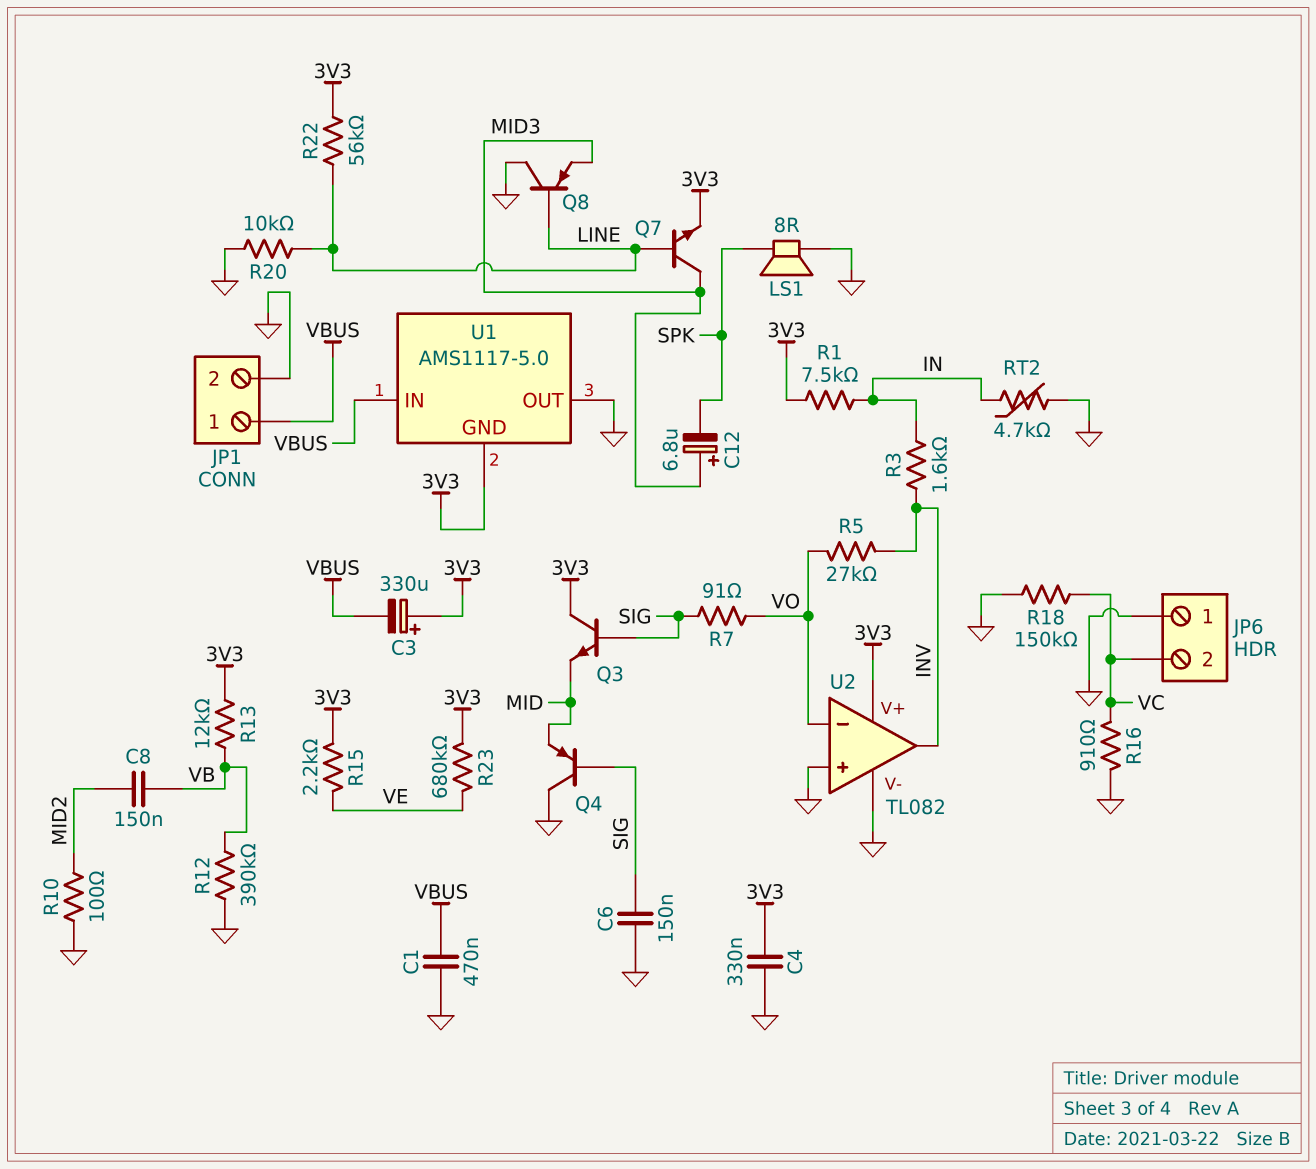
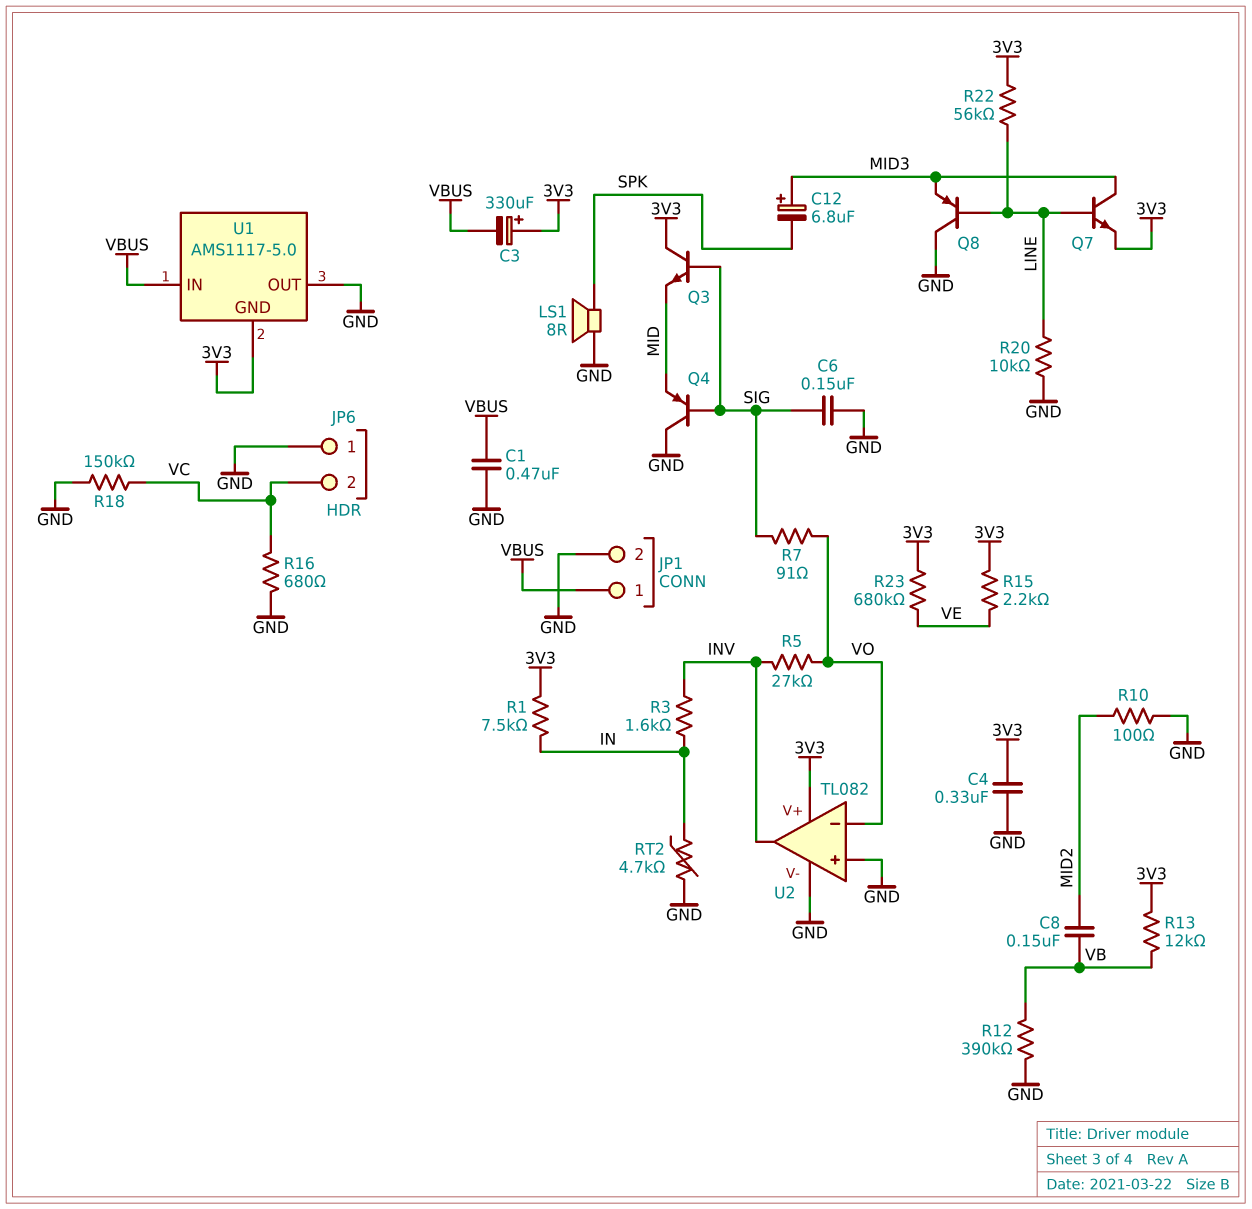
R16: 910 (GND, VC) -> 680 (GND, VC)

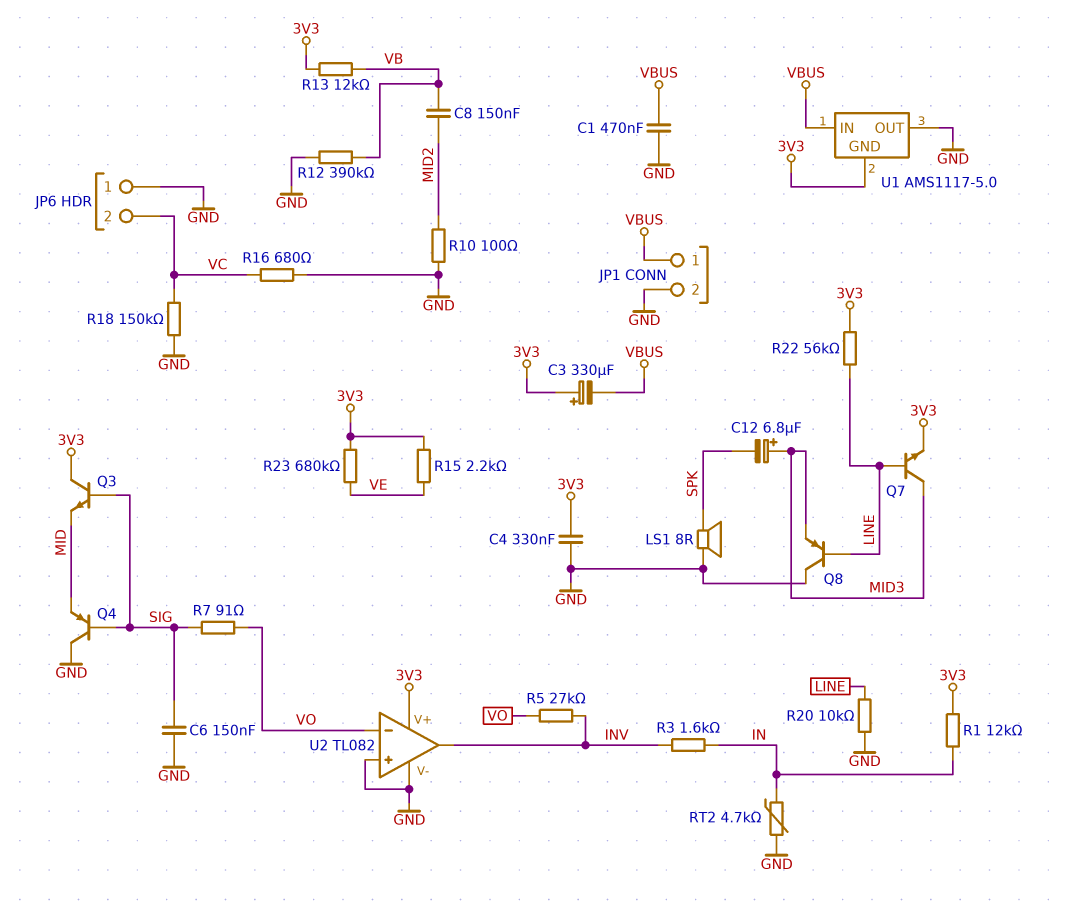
R1: 7.5k (3V3, IN) -> 12k (3V3, IN)

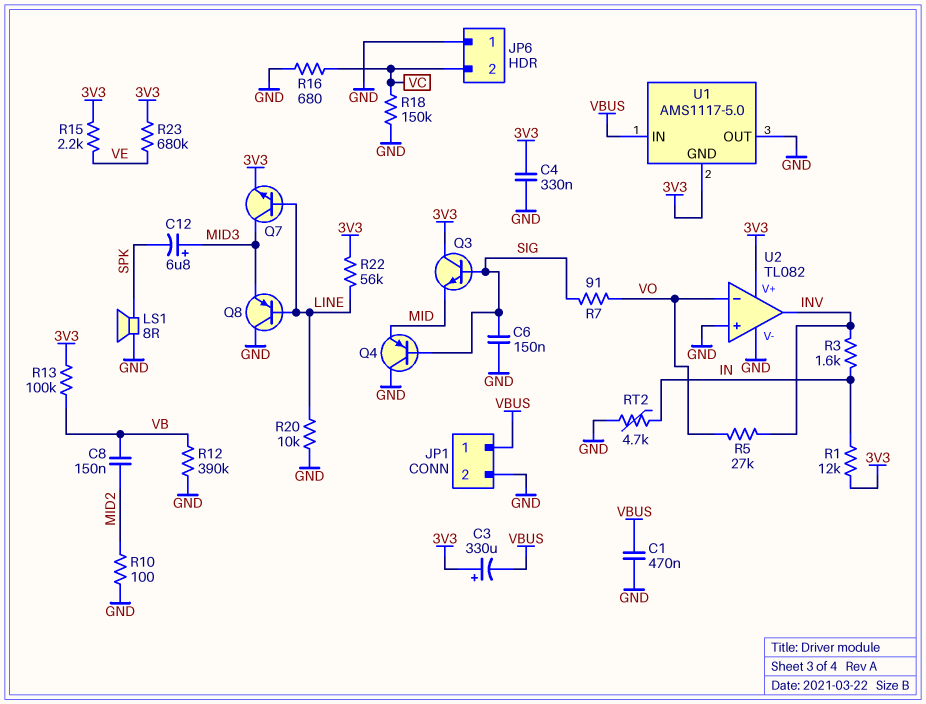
R13: 12k (3V3, VB) -> 100k (3V3, VB)

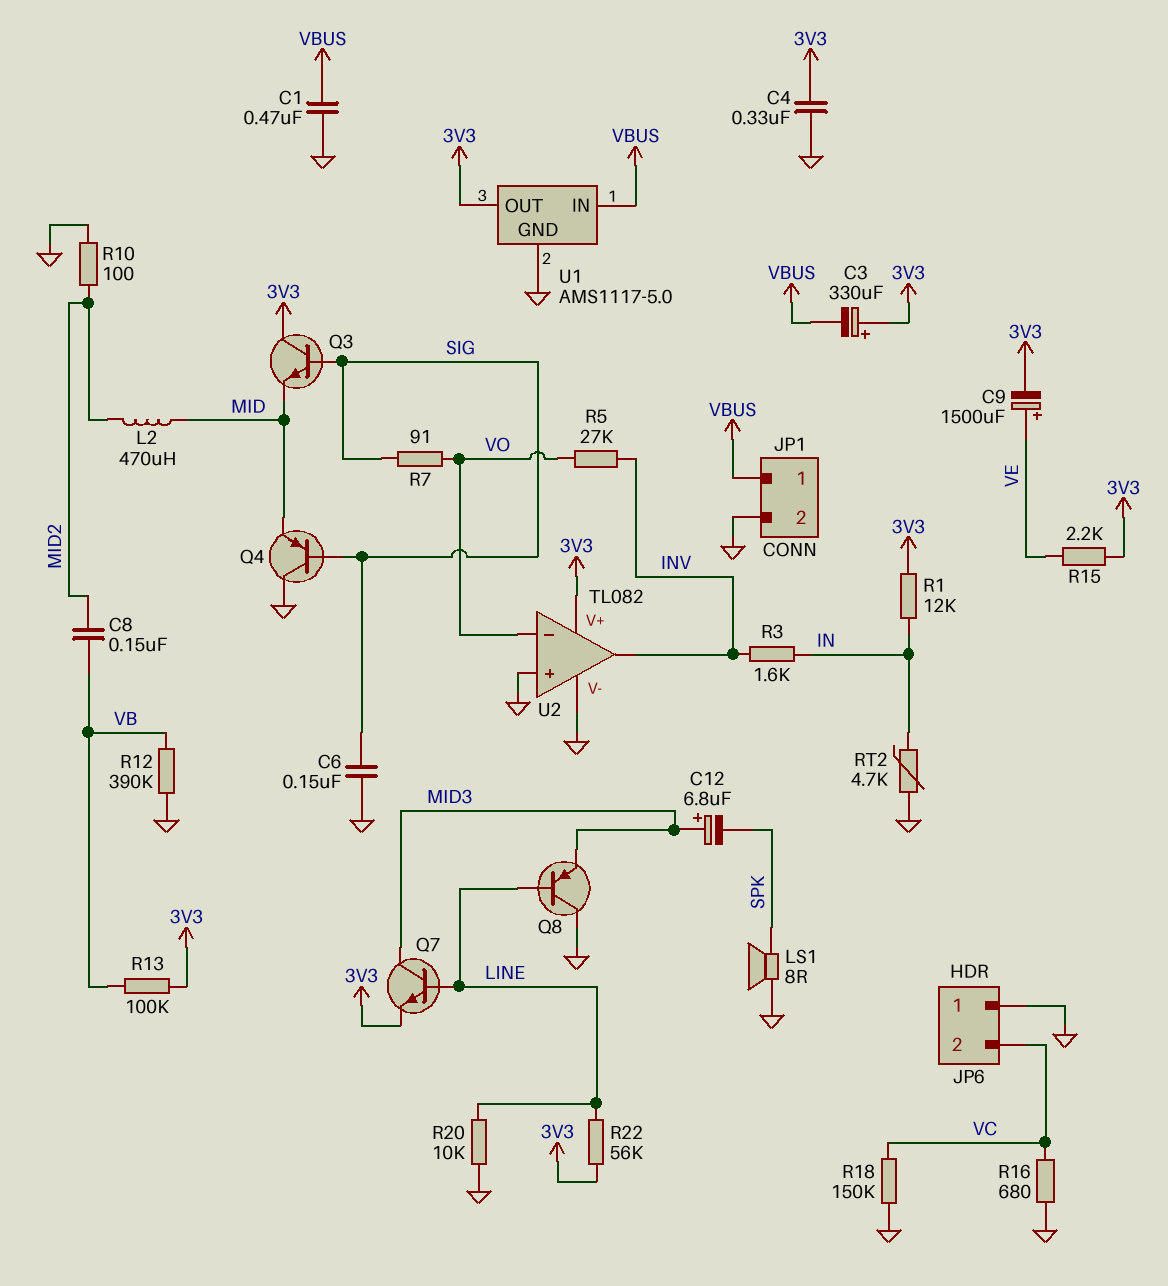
C9: none -> 1500uF (plus VE, minus 3V3)
L2: none -> 470uH (MID, MID2)
R23: 680k (3V3, VE) -> none
U1 pin GND: 3V3 -> GND
U1 pin OUT: GND -> 3V3

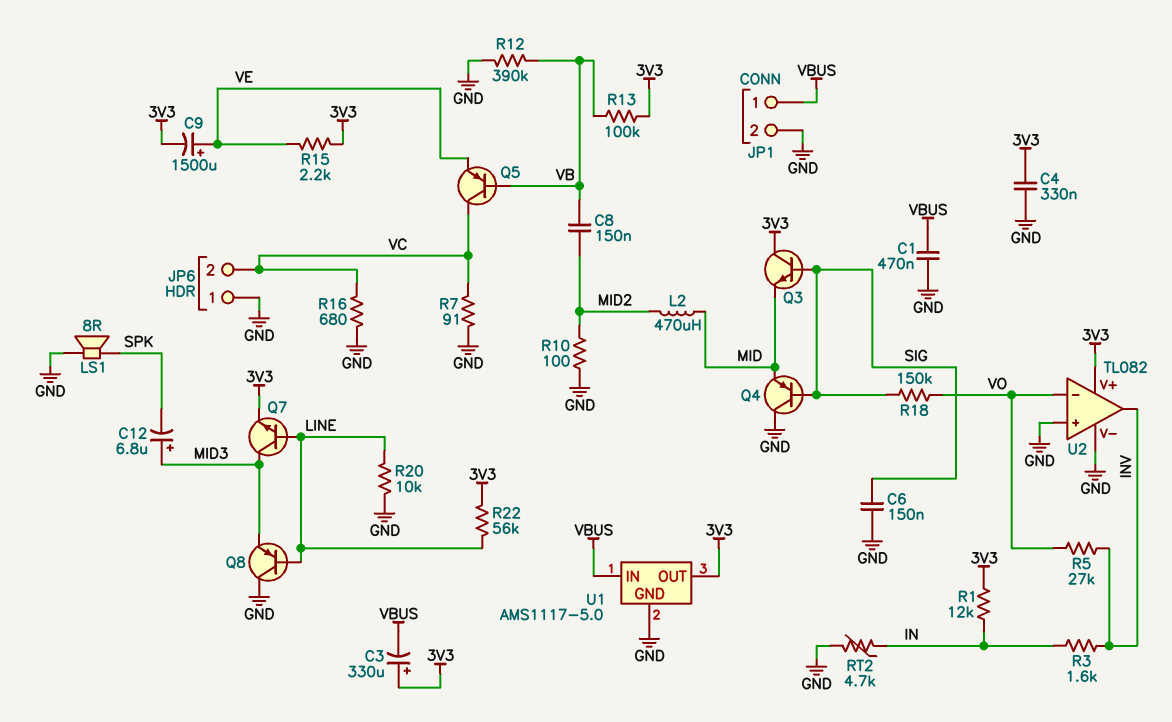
Q5: none -> PNP (B VB, C VC, E VE)
R7: 91 (SIG, VO) -> 91 (GND, VC)
R18: 150k (GND, VC) -> 150k (SIG, VO)

